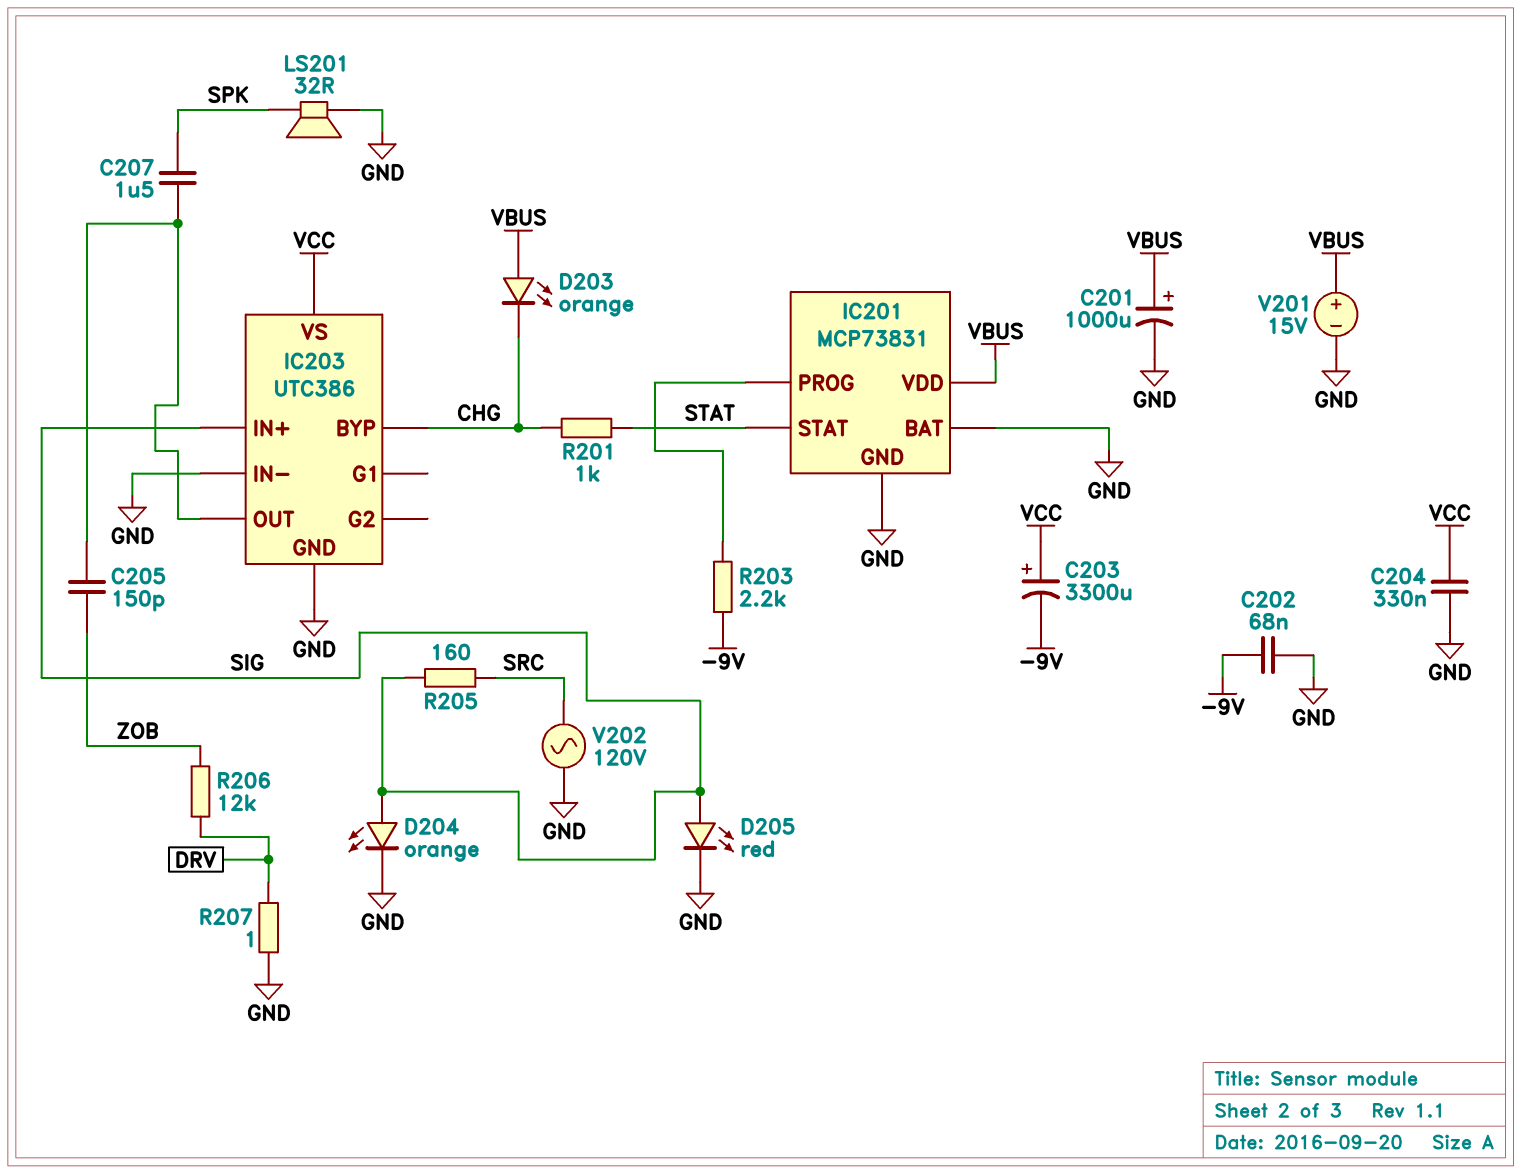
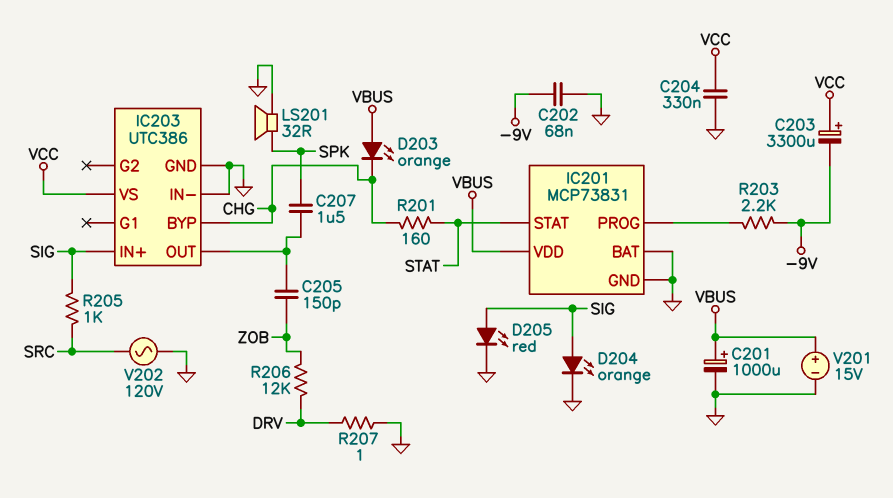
R201: 1k (CHG, STAT) -> 160 (CHG, STAT)
R205: 160 (SIG, SRC) -> 1k (SIG, SRC)

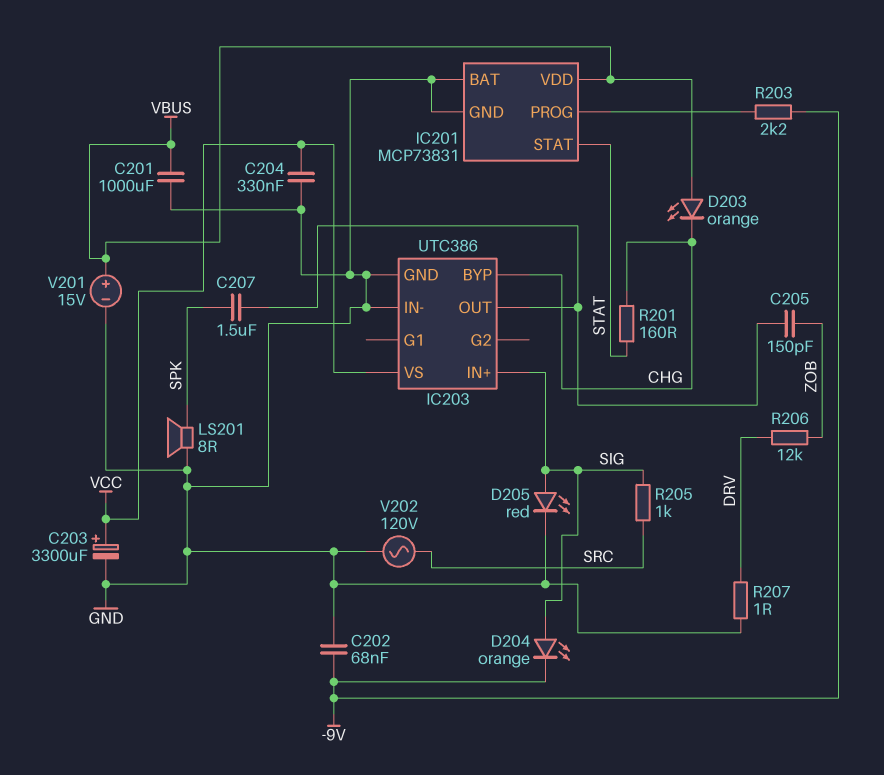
C201: 1000uF (plus VBUS, minus GND) -> 1000uF (GND, VBUS)
C203: 3300uF (plus VCC, minus -9V) -> 3300uF (plus VCC, minus GND)
D204: LED orange (A SIG, K GND) -> LED orange (A SIG, K -9V)
LS201: speaker 32R (GND, SPK) -> speaker 8R (GND, SPK)

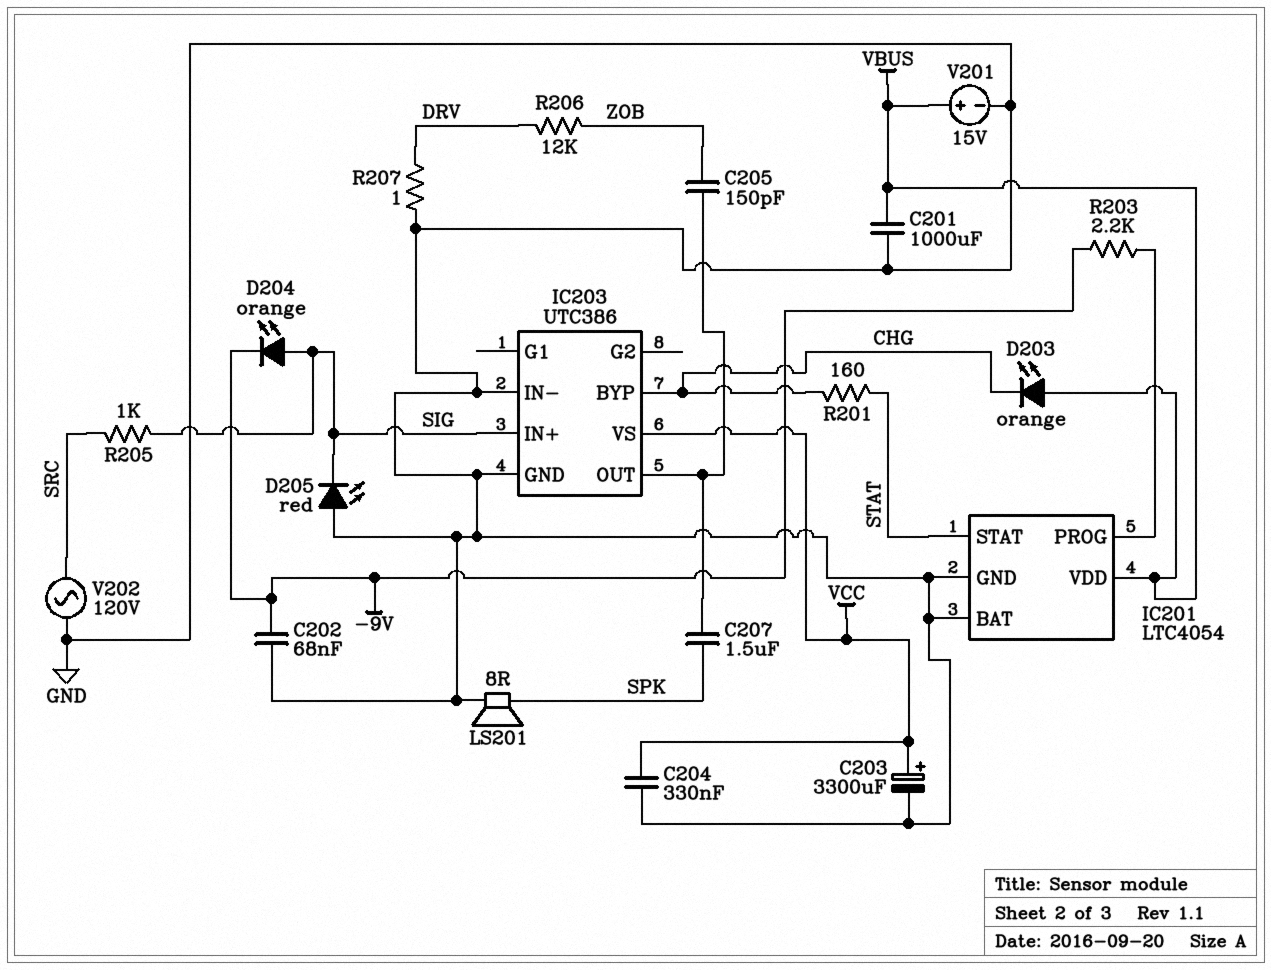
D205: LED red (A SIG, K GND) -> LED red (A GND, K SIG)
IC201: MCP73831 -> LTC4054

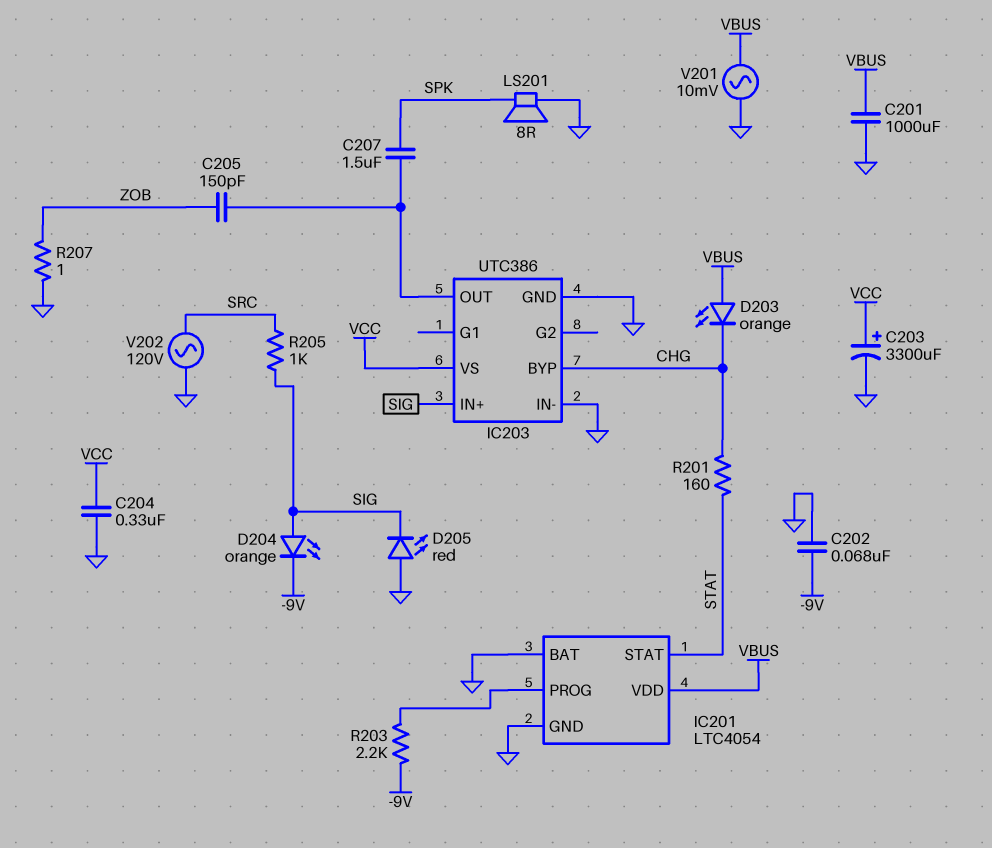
R206: 12k (DRV, ZOB) -> none
R207: 1 (DRV, GND) -> 1 (GND, ZOB)
V201: 15V (plus VBUS, minus GND) -> AC 10mV (GND, VBUS)

